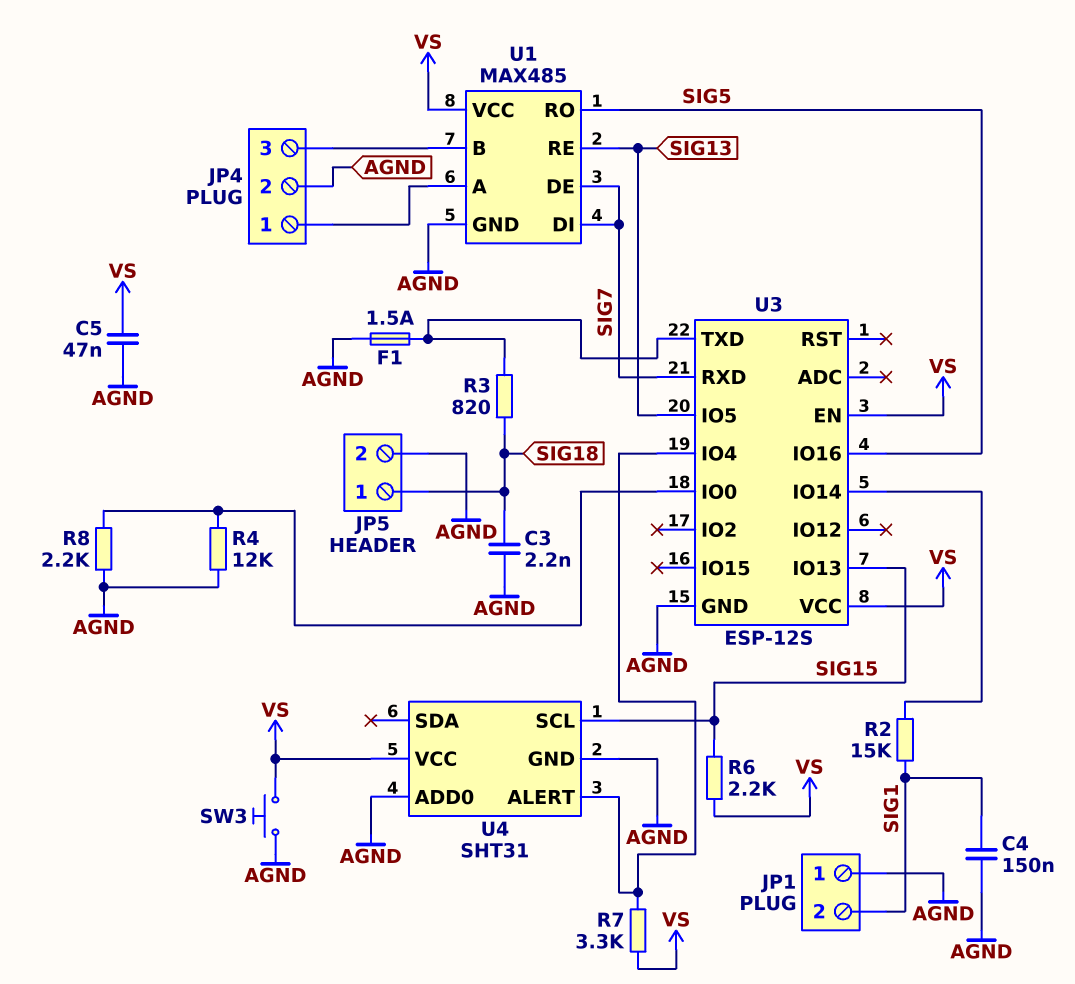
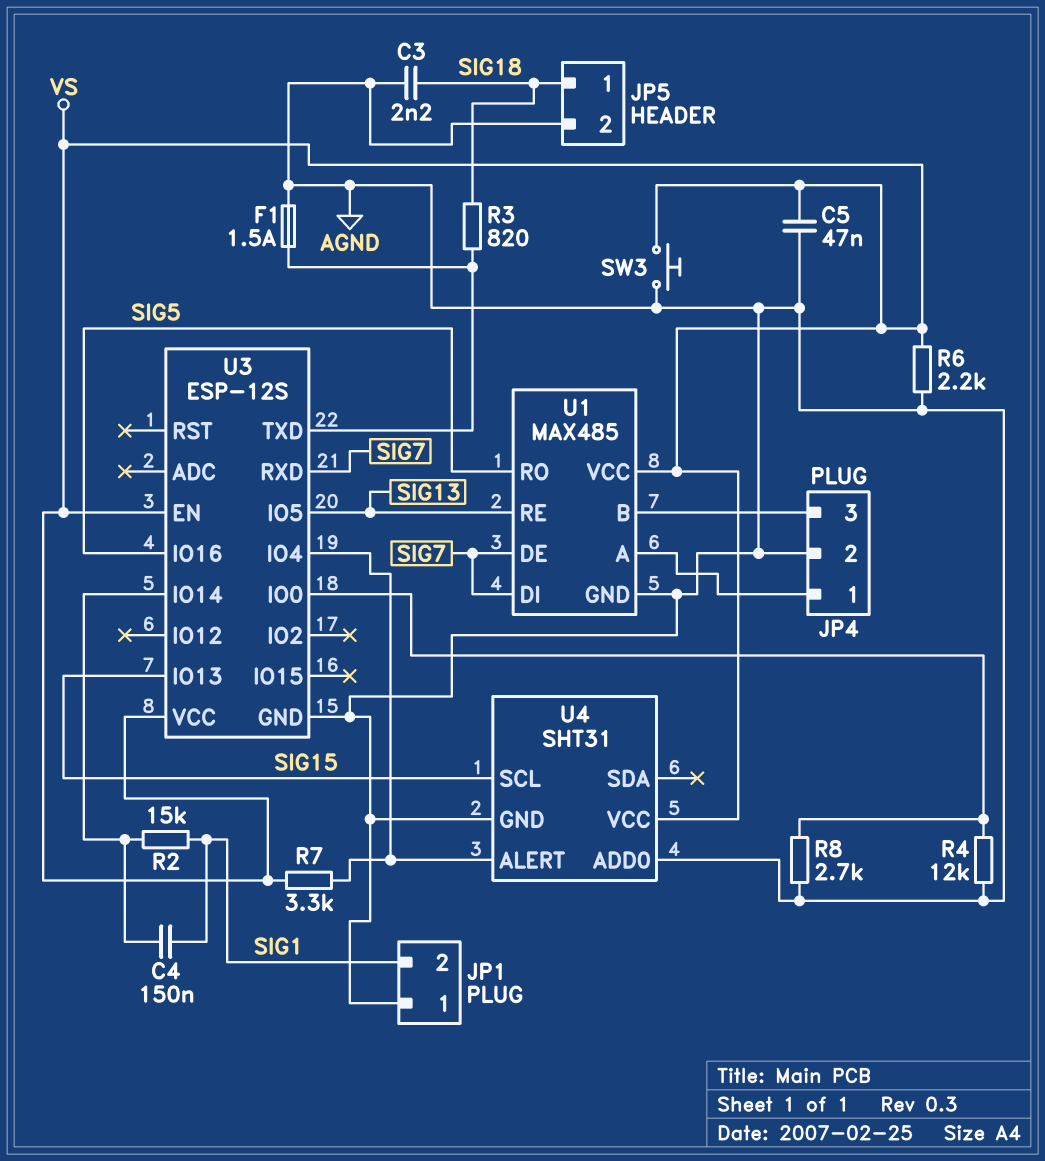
C4: 150nF (AGND, SIG1) -> 150nF (SIG1, U3/IO14)
R6: 2.2k (SIG15, VS) -> 2.2k (AGND, VS)
R8: 2.2k (AGND, U3/IO0) -> 2.7k (AGND, U3/IO0)

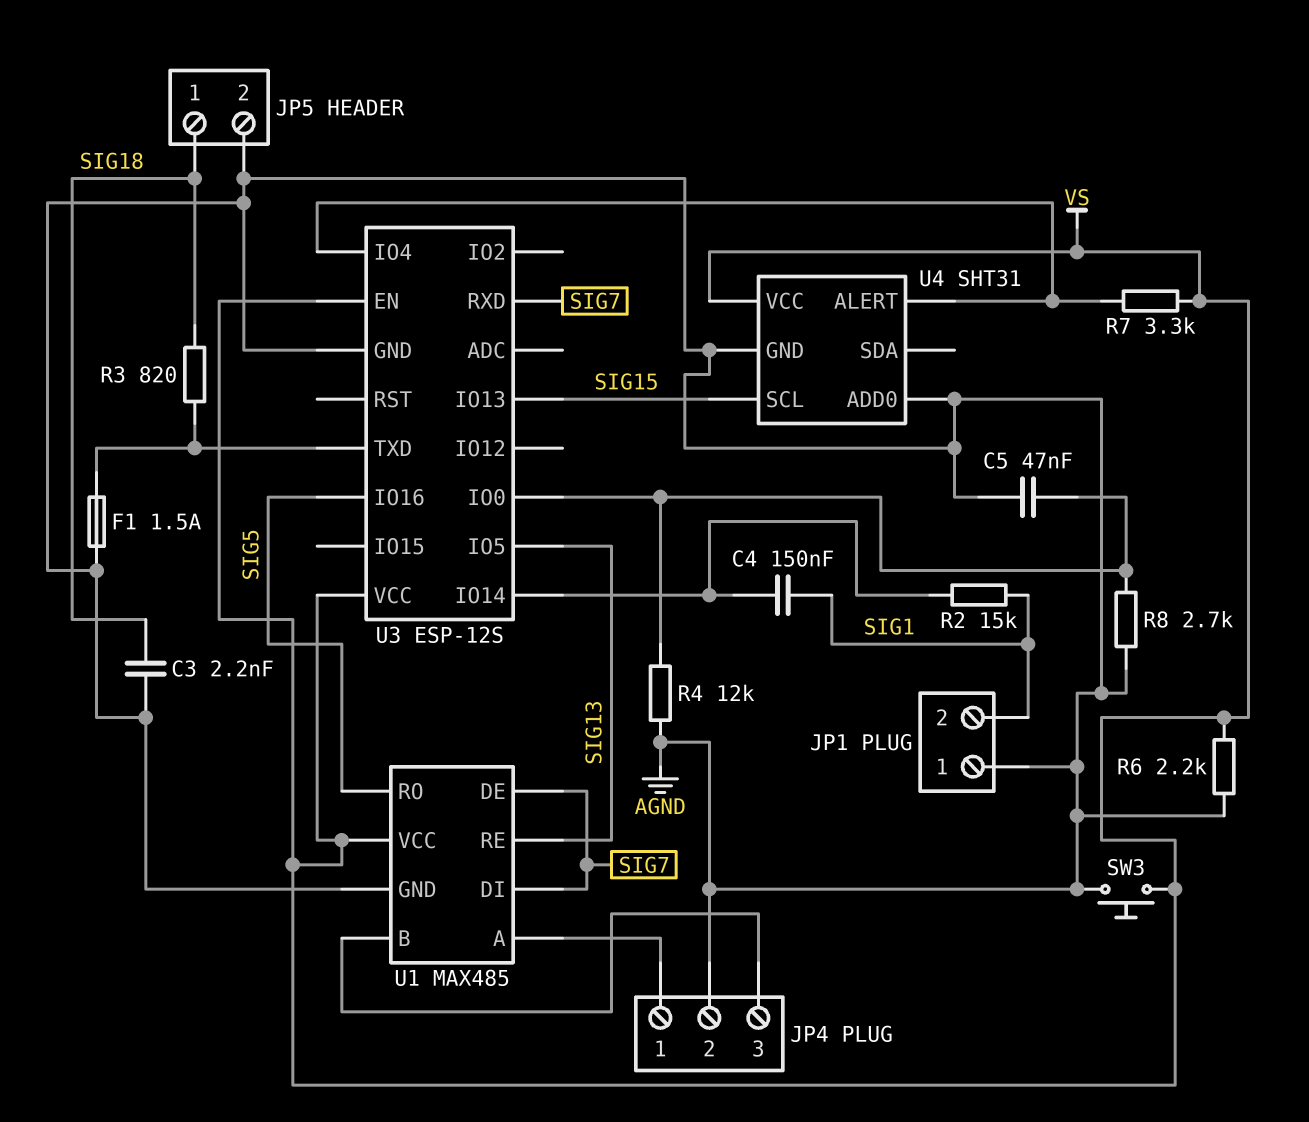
C5: 47nF (AGND, VS) -> 47nF (AGND, U3/IO0)

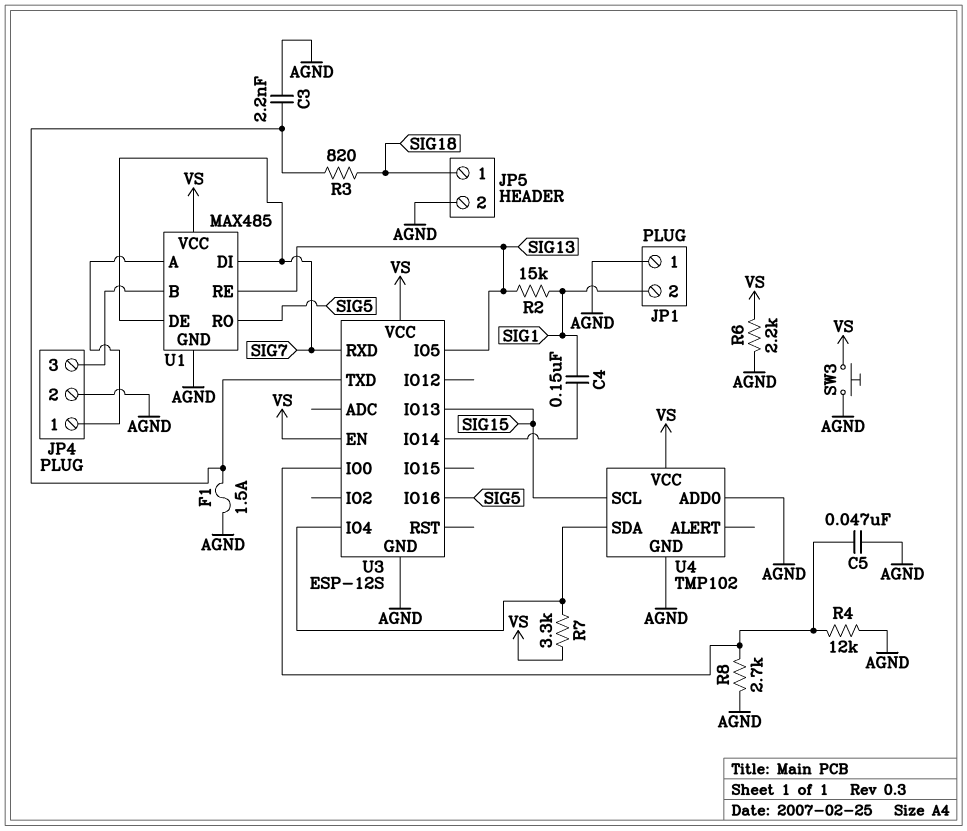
C3: 2.2nF (AGND, SIG18) -> 2.2nF (AGND, U3/TXD)
R2: 15k (SIG1, U3/IO14) -> 15k (SIG1, SIG13)
U4: SHT31 -> TMP102
U4 pin ALERT: U3/IO4 -> none
U4 pin SDA: none -> U3/IO4

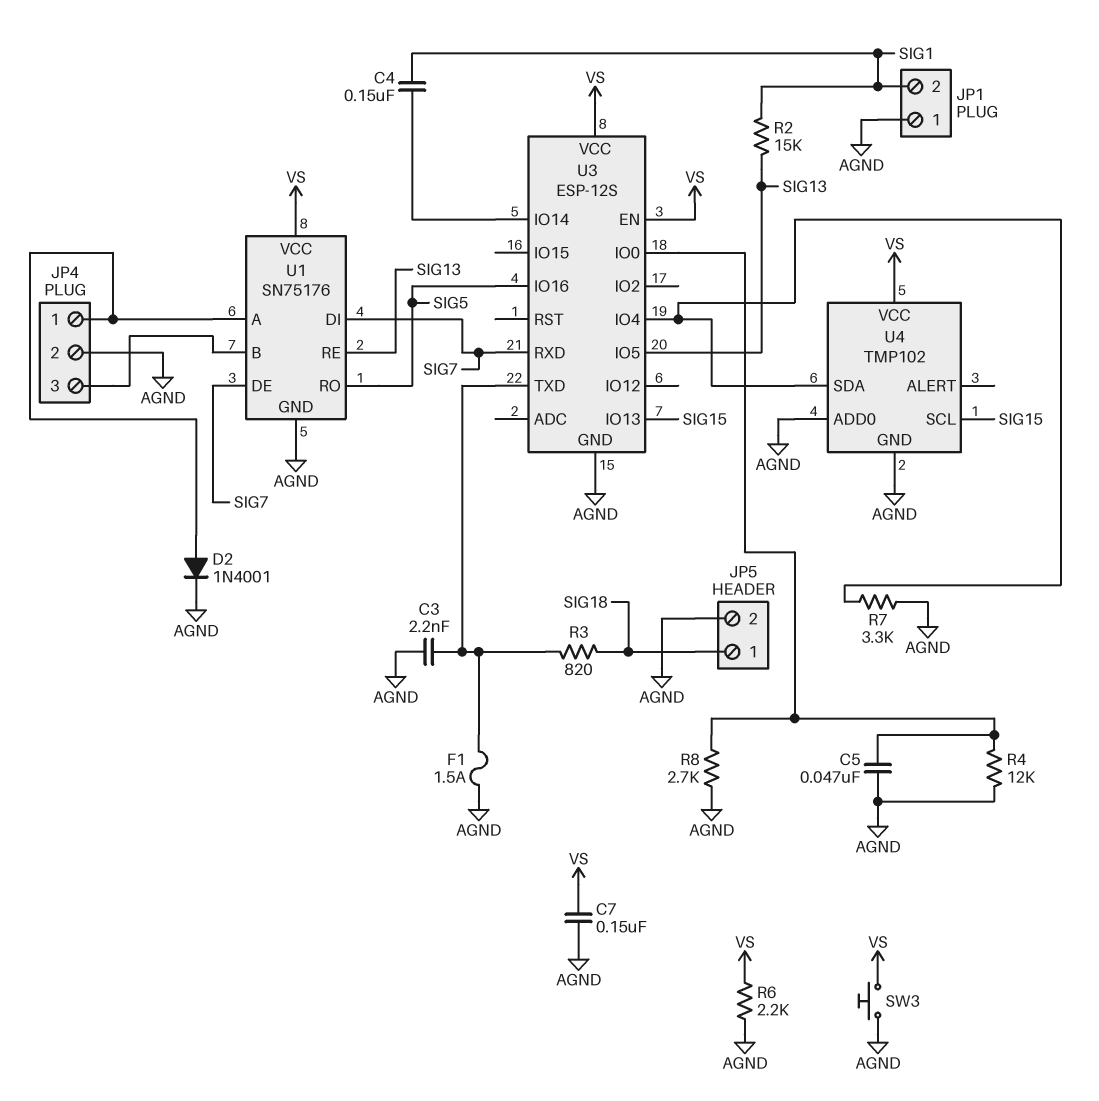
C7: none -> 150nF (AGND, VS)
D2: none -> diode 1N4001 (A JP4/1, K AGND)
R7: 3.3k (U3/IO4, VS) -> 3.3k (AGND, U3/IO4)
U1: MAX485 -> SN75176

